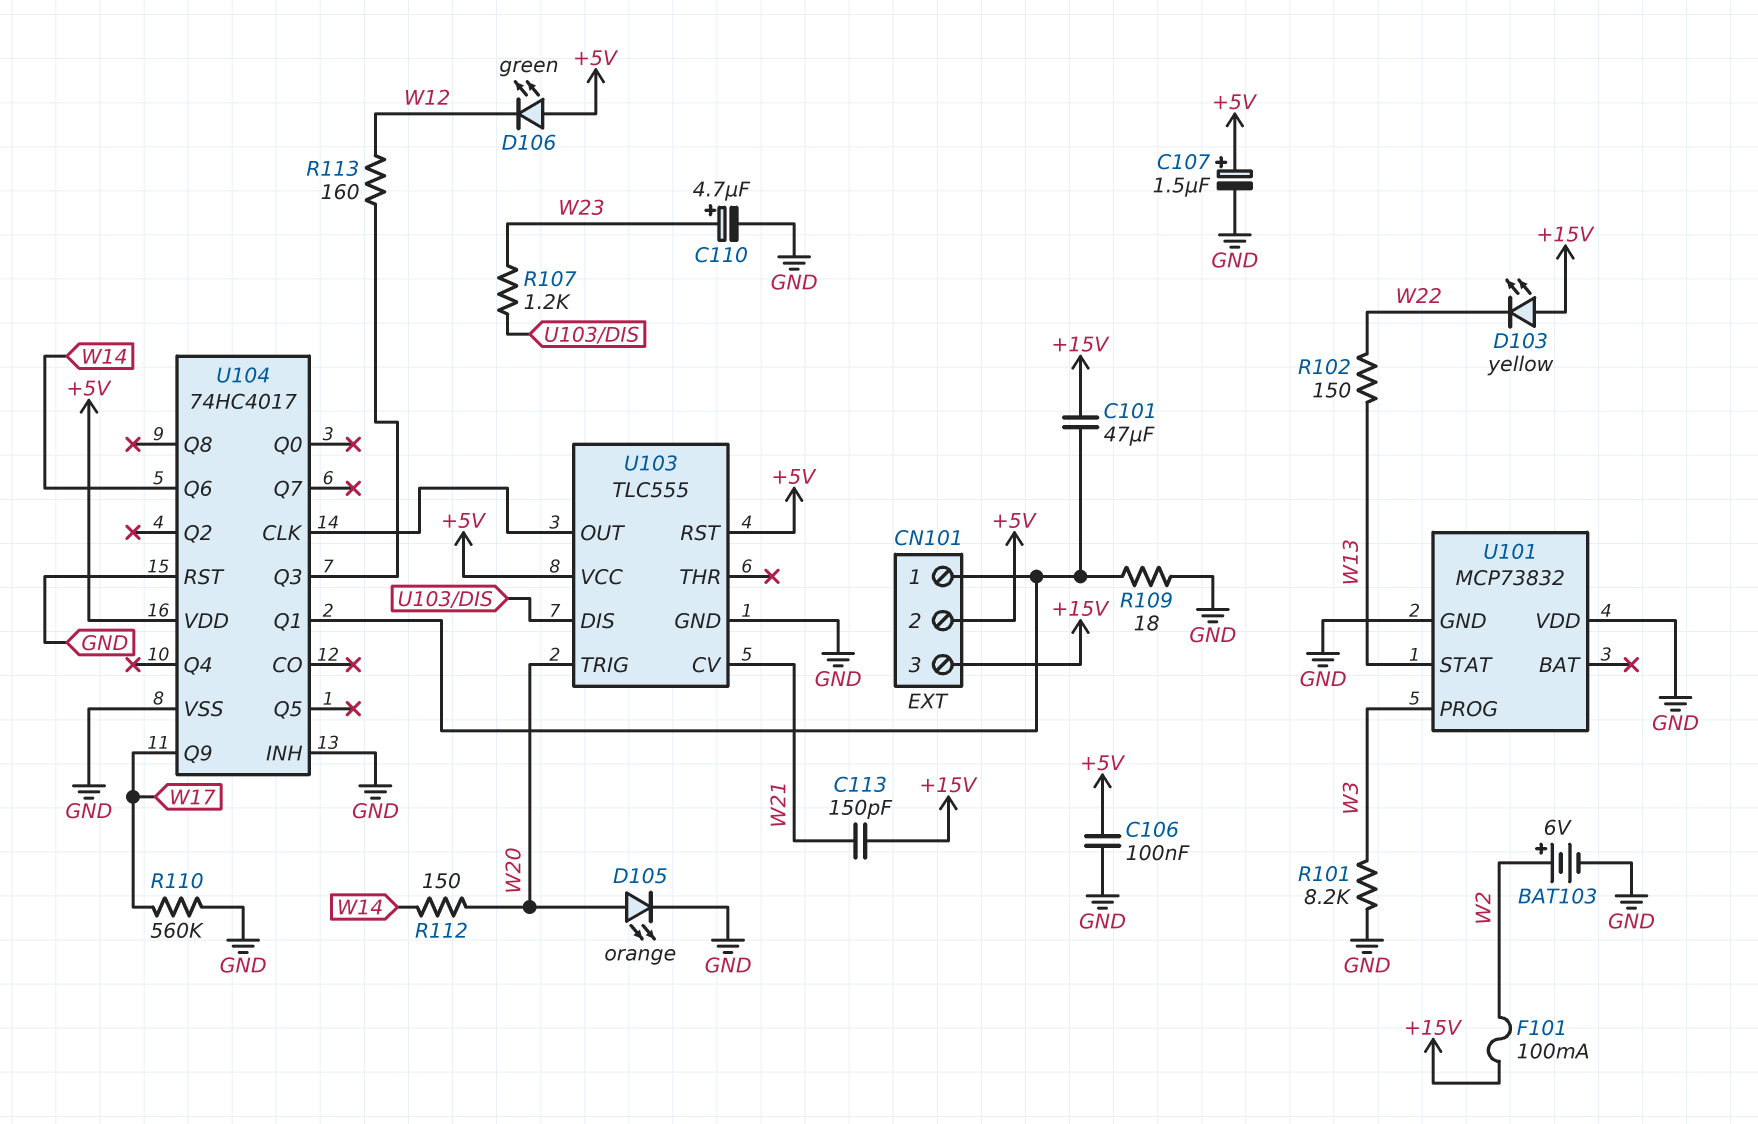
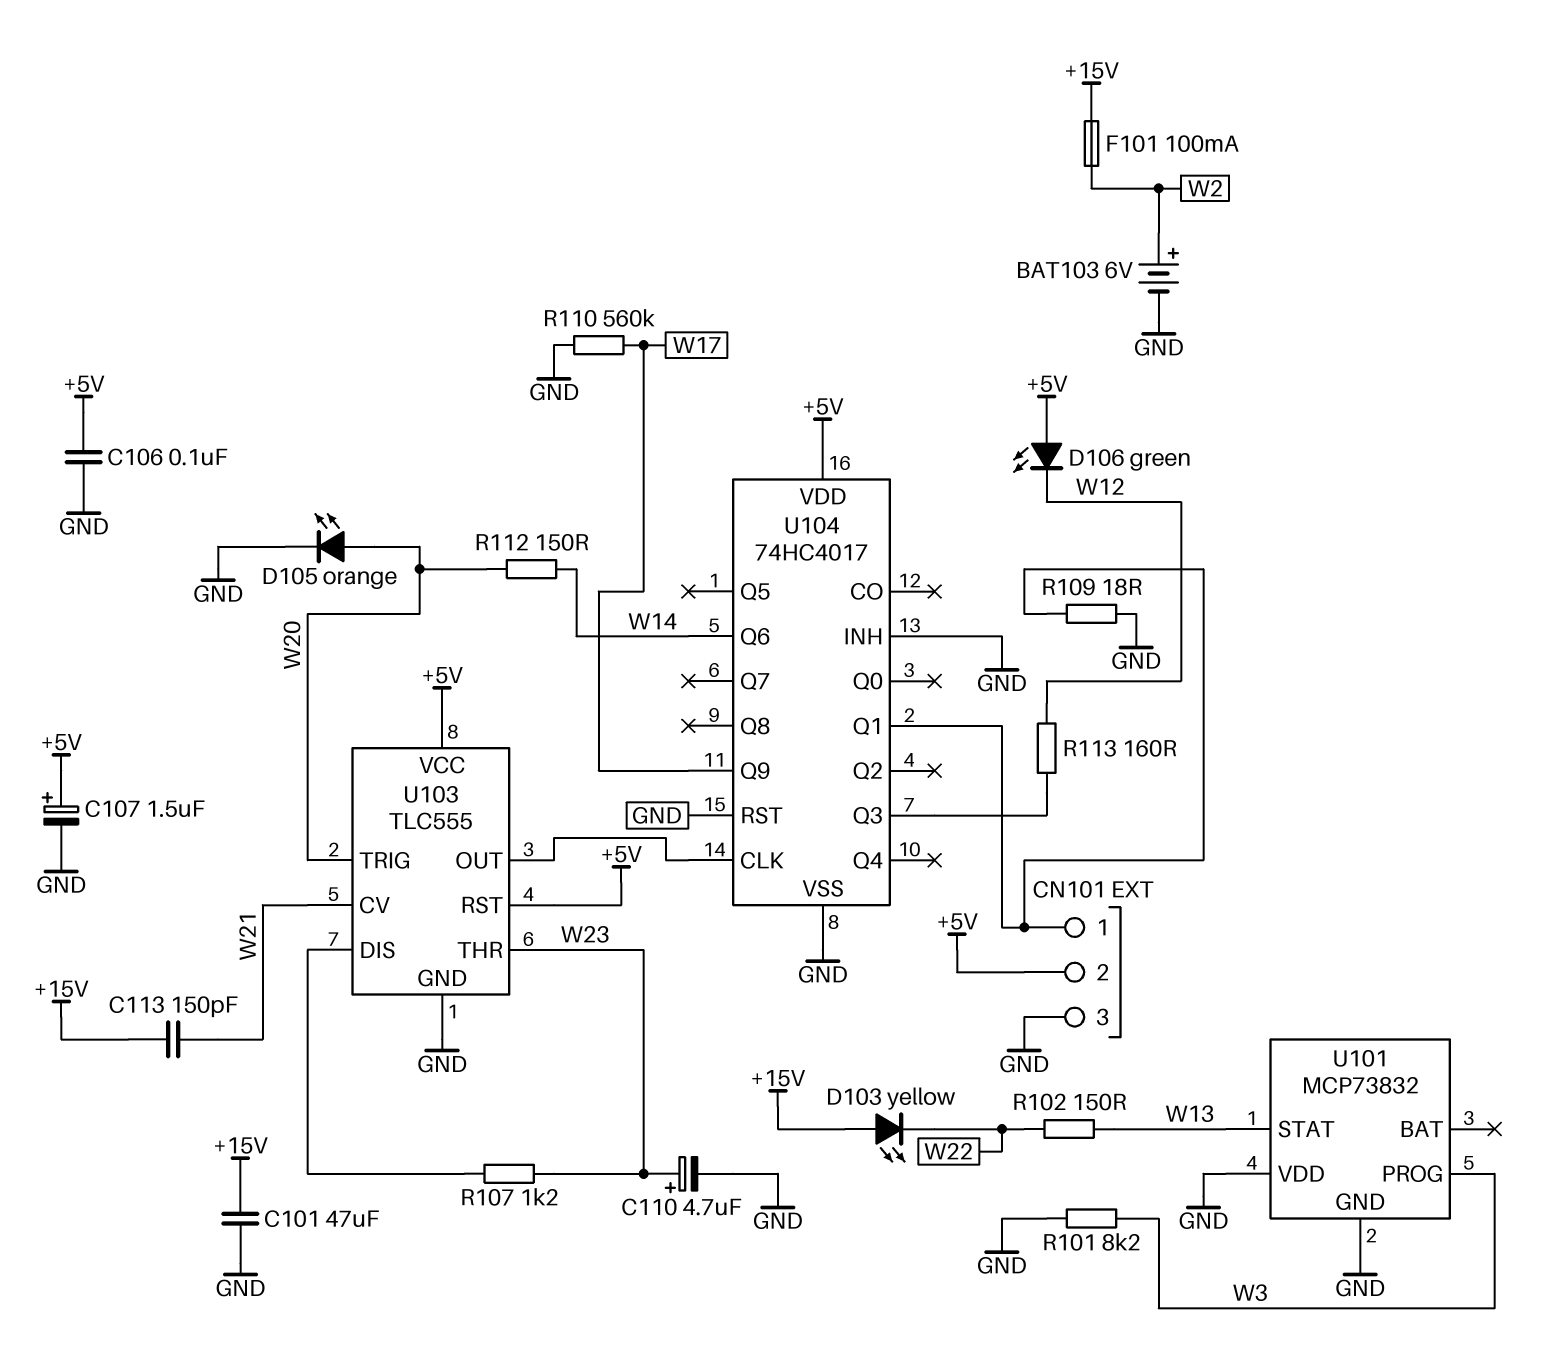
C101: 47uF (+15V, CN101/1) -> 47uF (+15V, GND)
CN101 pin 3: +15V -> GND
U103 pin THR: none -> W23

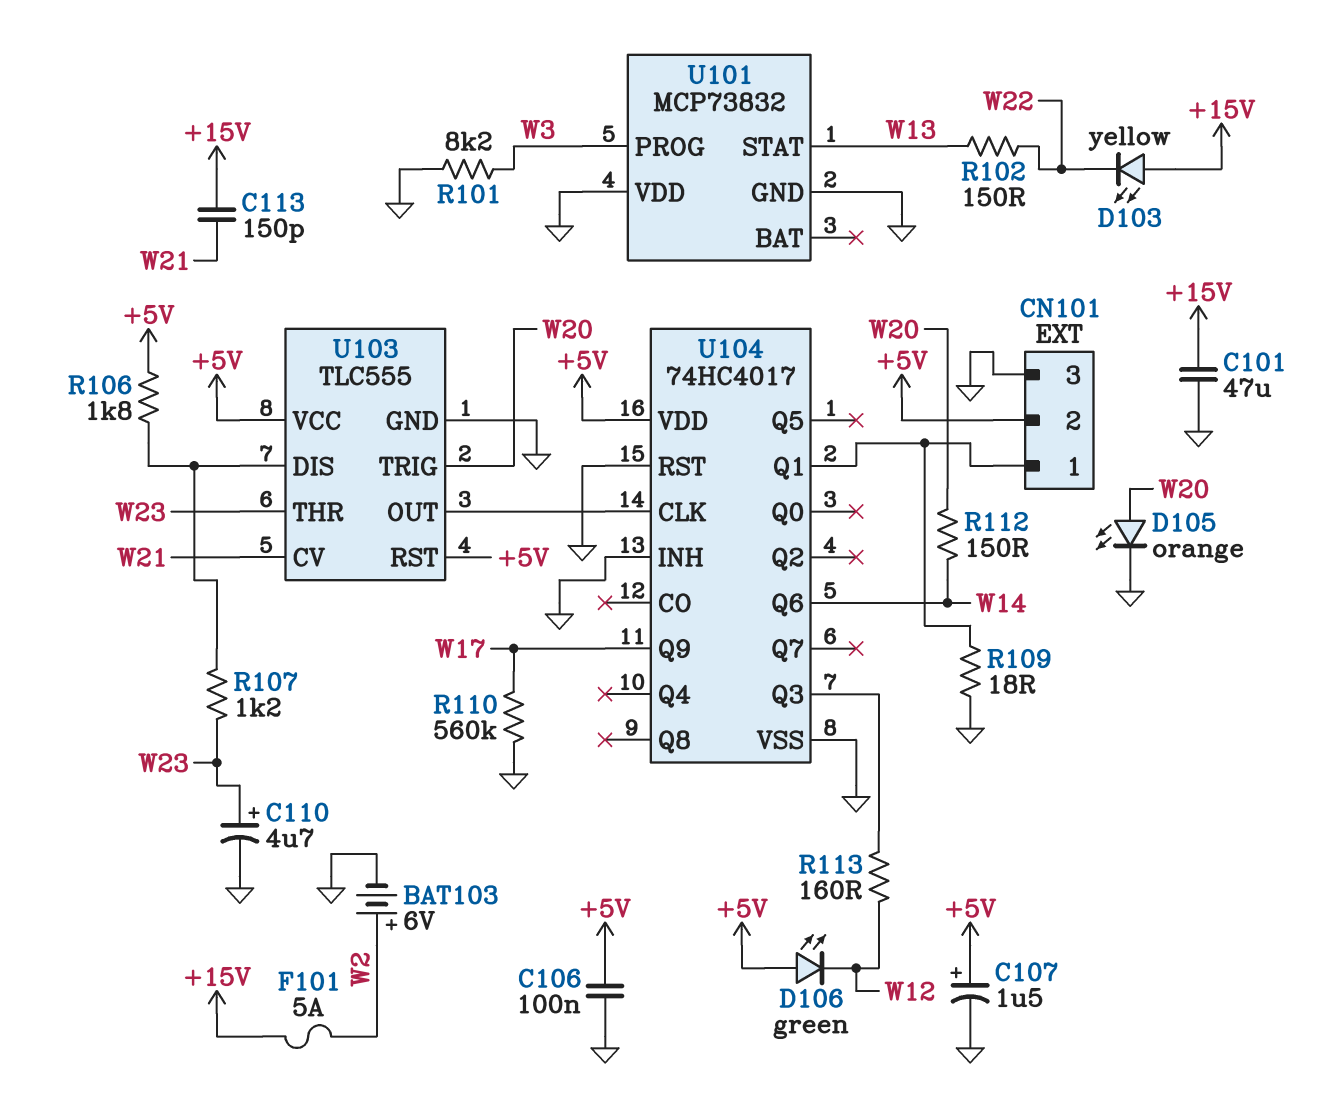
F101: 100mA (+15V, W2) -> 5A (+15V, W2)
R106: none -> 1.8k (+5V, U103/DIS)

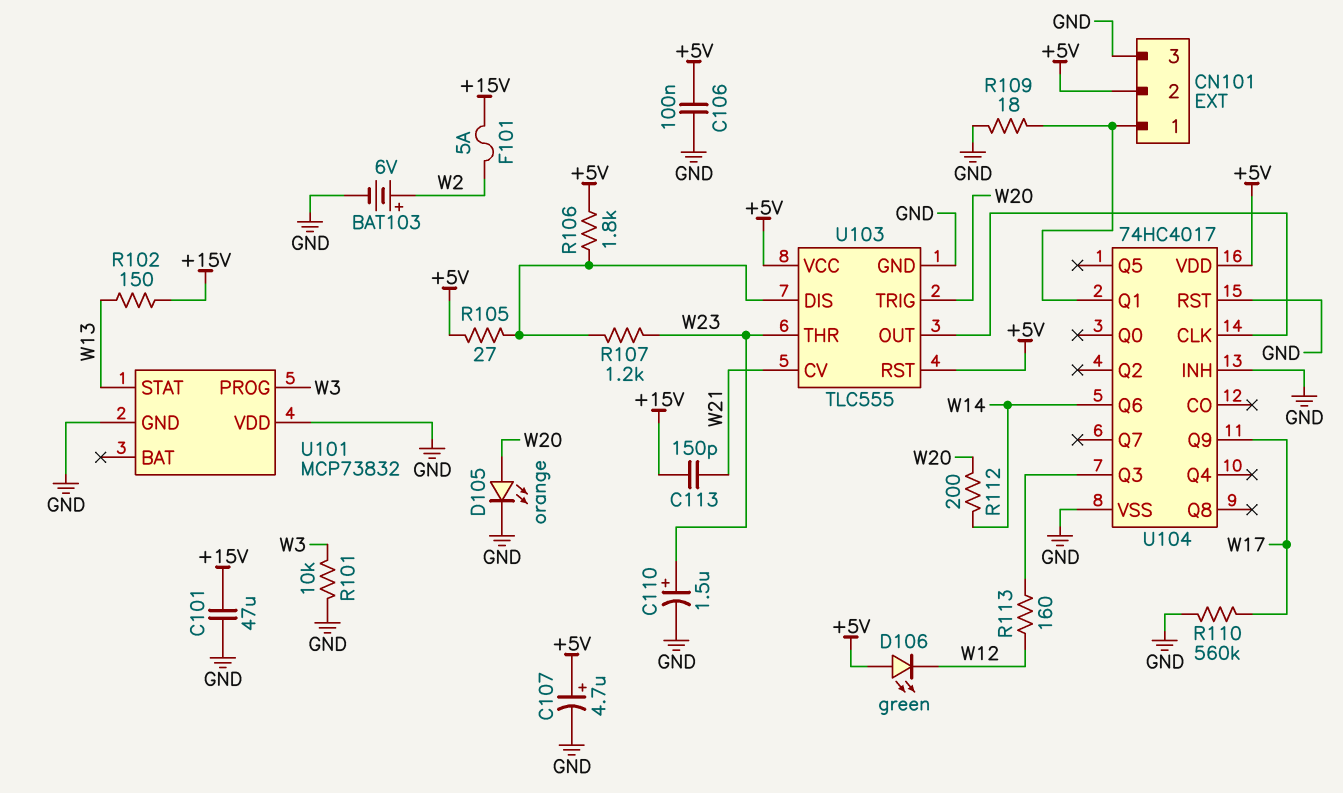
C107: 1.5uF (plus +5V, minus GND) -> 4.7uF (plus +5V, minus GND)
C110: 4.7uF (plus W23, minus GND) -> 1.5uF (plus W23, minus GND)
D103: LED yellow (A +15V, K W22) -> none
R101: 8.2k (GND, W3) -> 10k (GND, W3)
R102: 150 (W13, W22) -> 150 (+15V, W13)
R105: none -> 27 (+5V, U103/DIS)
R112: 150 (W14, W20) -> 200 (W14, W20)

